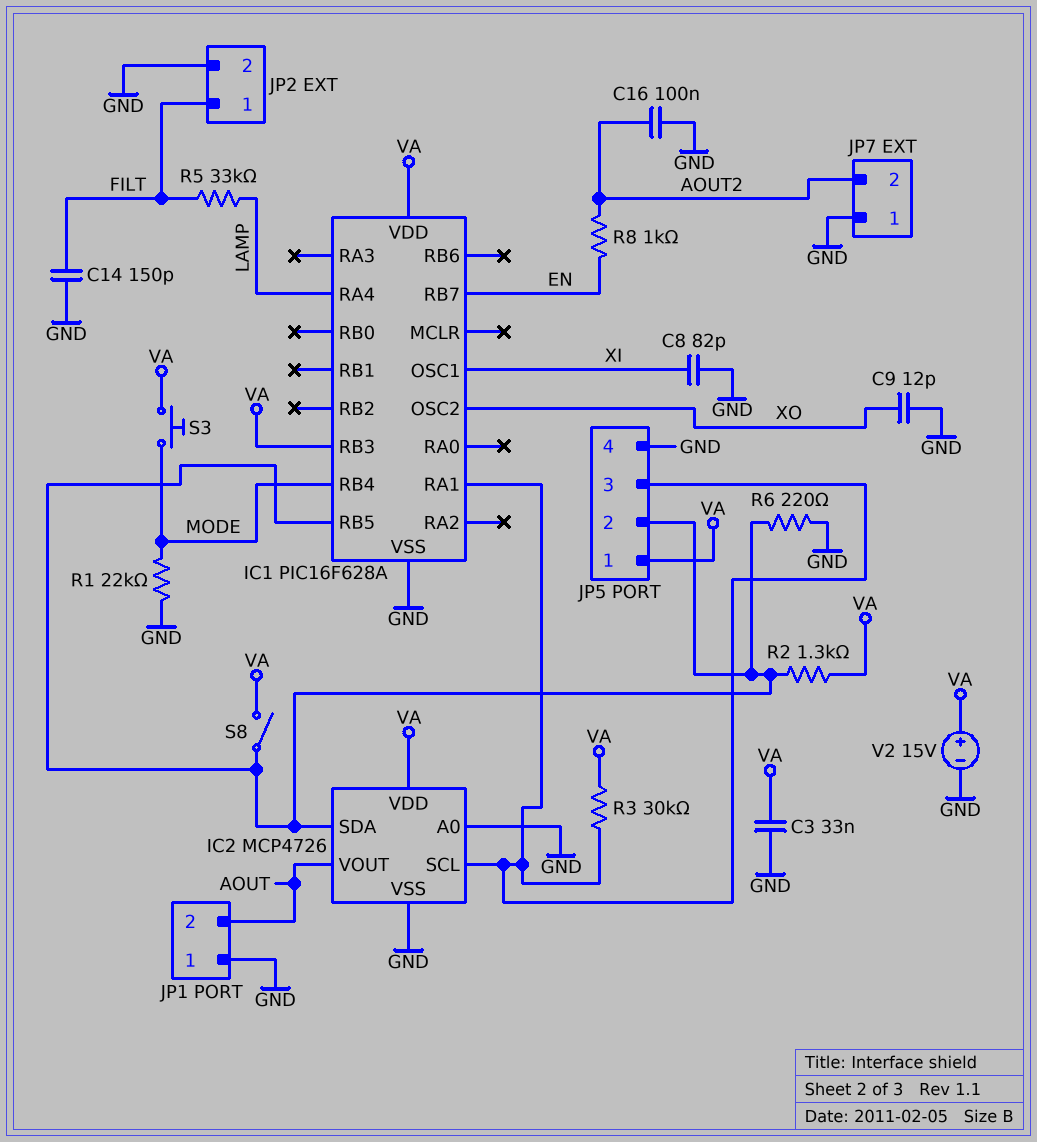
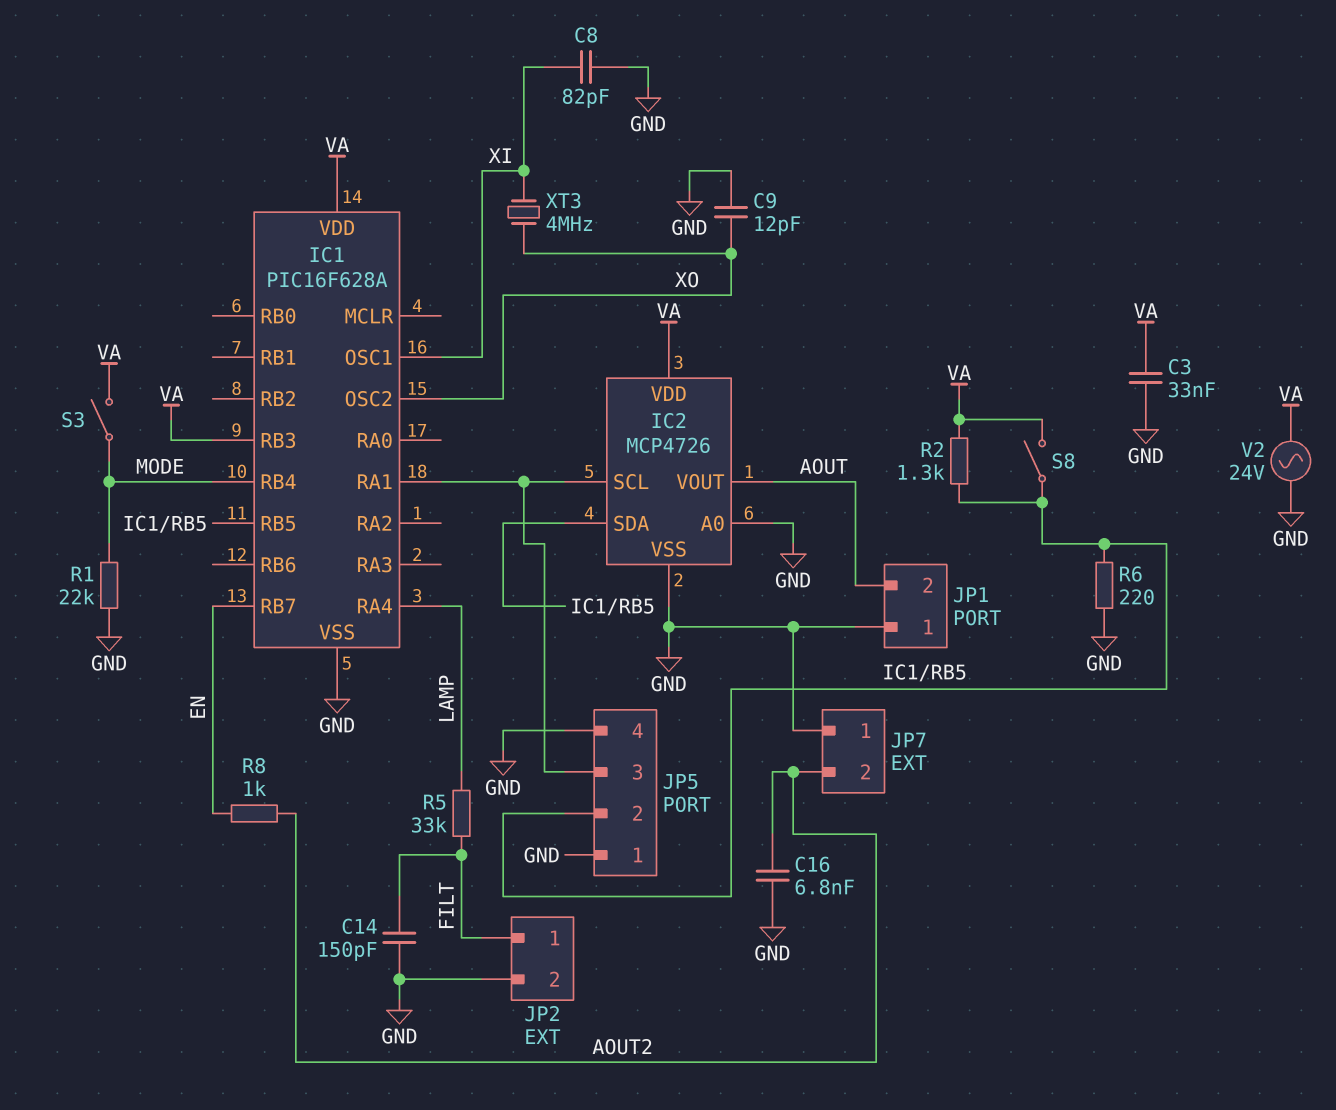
C16: 100nF (AOUT2, GND) -> 6.8nF (AOUT2, GND)
JP5 pin 1: VA -> GND
R3: 30k (IC1/RA1, VA) -> none
S3: button (MODE, VA) -> switch (MODE, VA)
V2: 15V (plus VA, minus GND) -> AC 24V (GND, VA)
XT3: none -> 4MHz (XI, XO)

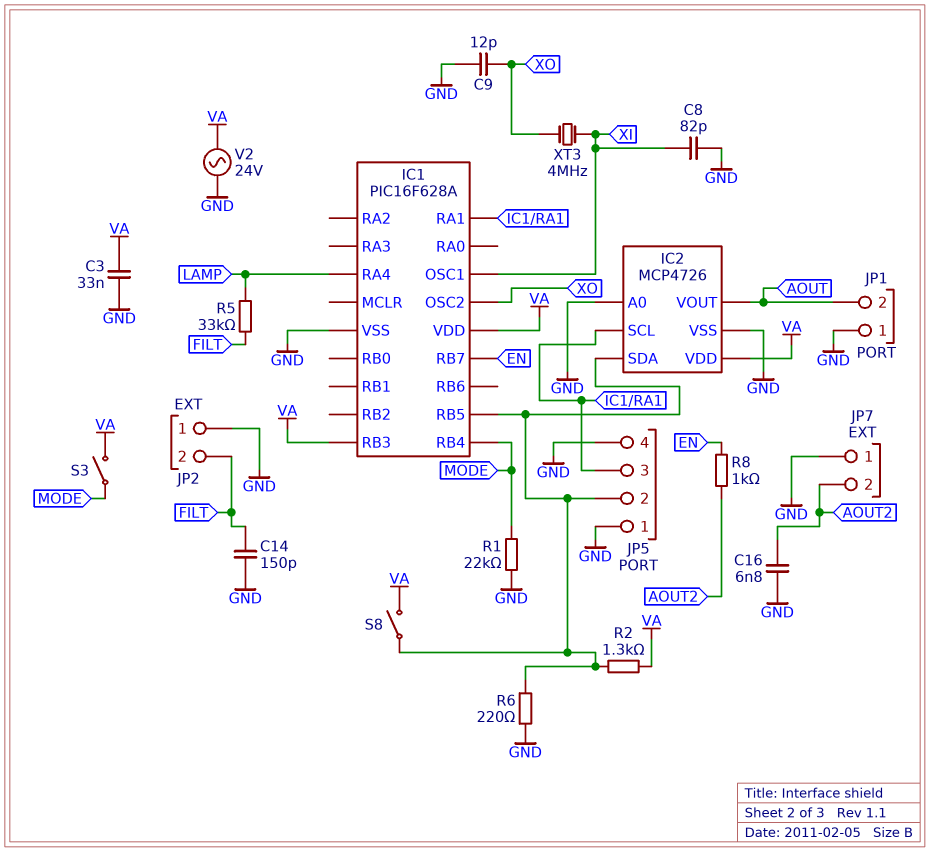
JP2 pin 1: FILT -> GND
JP2 pin 2: GND -> FILT

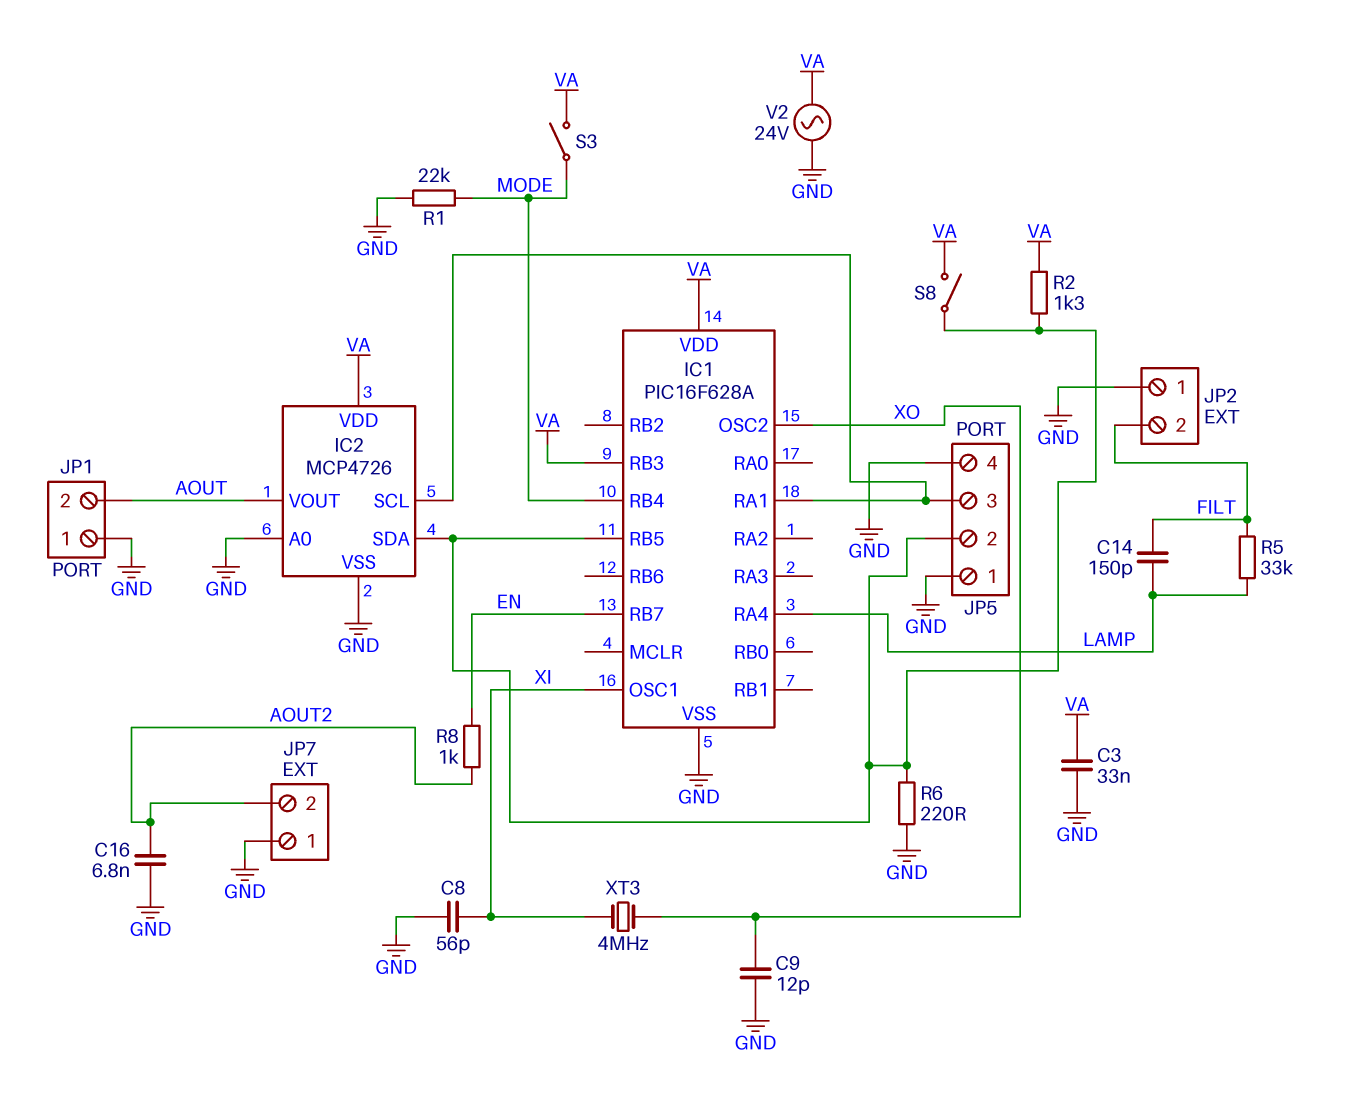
C8: 82pF (GND, XI) -> 56pF (GND, XI)
C14: 150pF (FILT, GND) -> 150pF (FILT, LAMP)

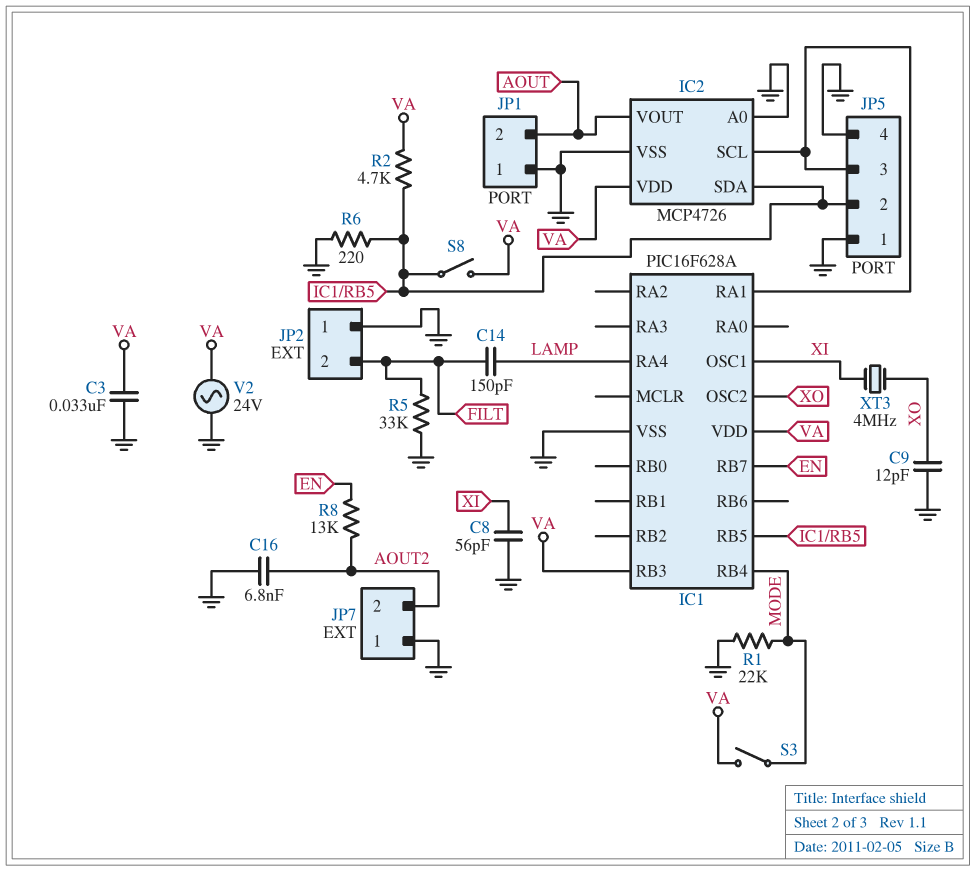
R2: 1.3k (IC1/RB5, VA) -> 4.7k (IC1/RB5, VA)
R5: 33k (FILT, LAMP) -> 33k (FILT, GND)
R8: 1k (AOUT2, EN) -> 13k (AOUT2, EN)

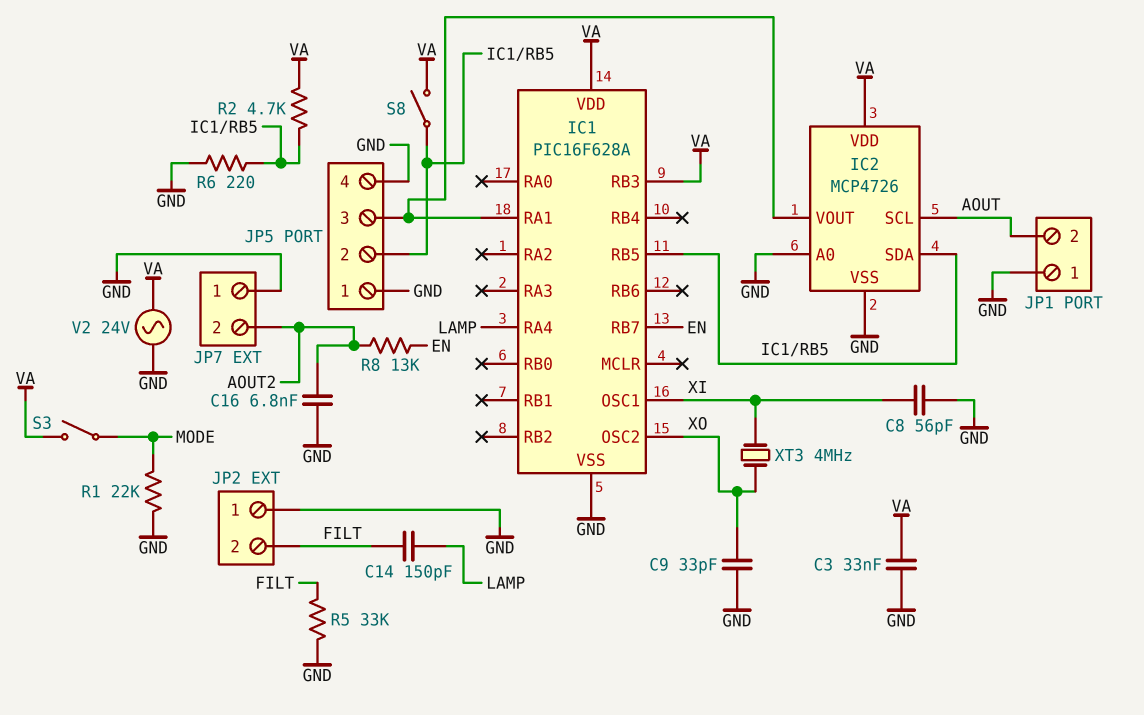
C9: 12pF (GND, XO) -> 33pF (GND, XO)
IC1 pin RB4: MODE -> none
IC2 pin SCL: IC1/RA1 -> AOUT
IC2 pin VOUT: AOUT -> IC1/RA1

